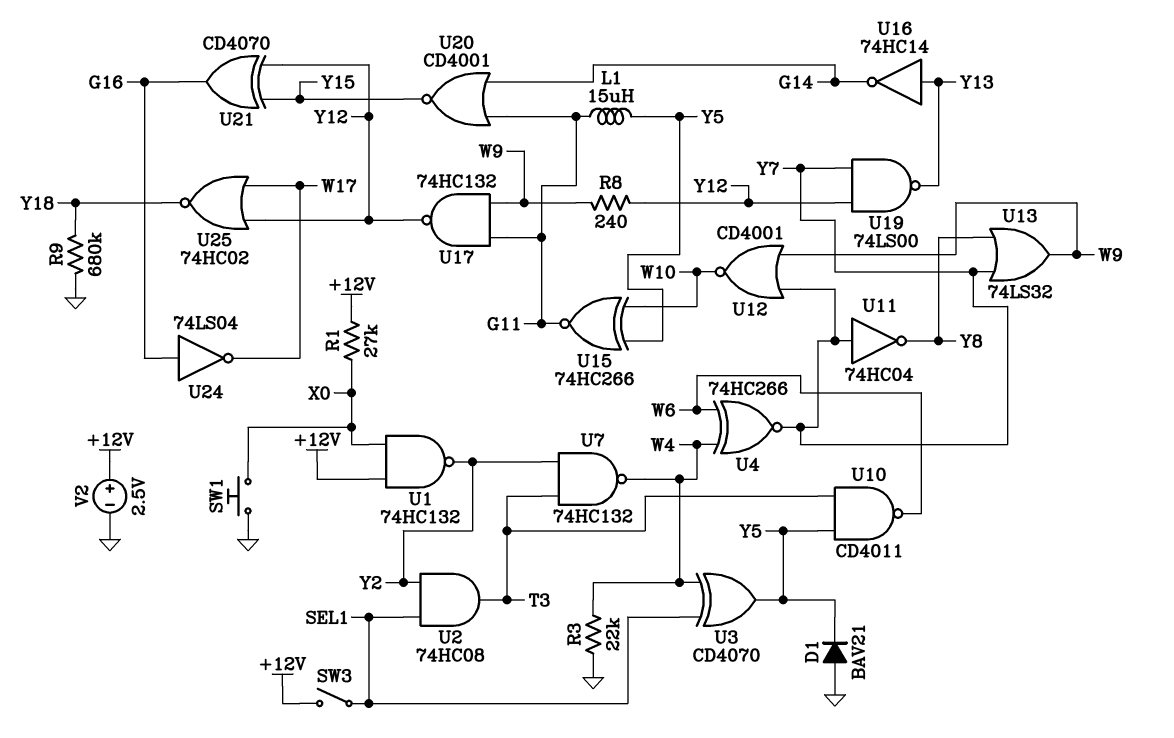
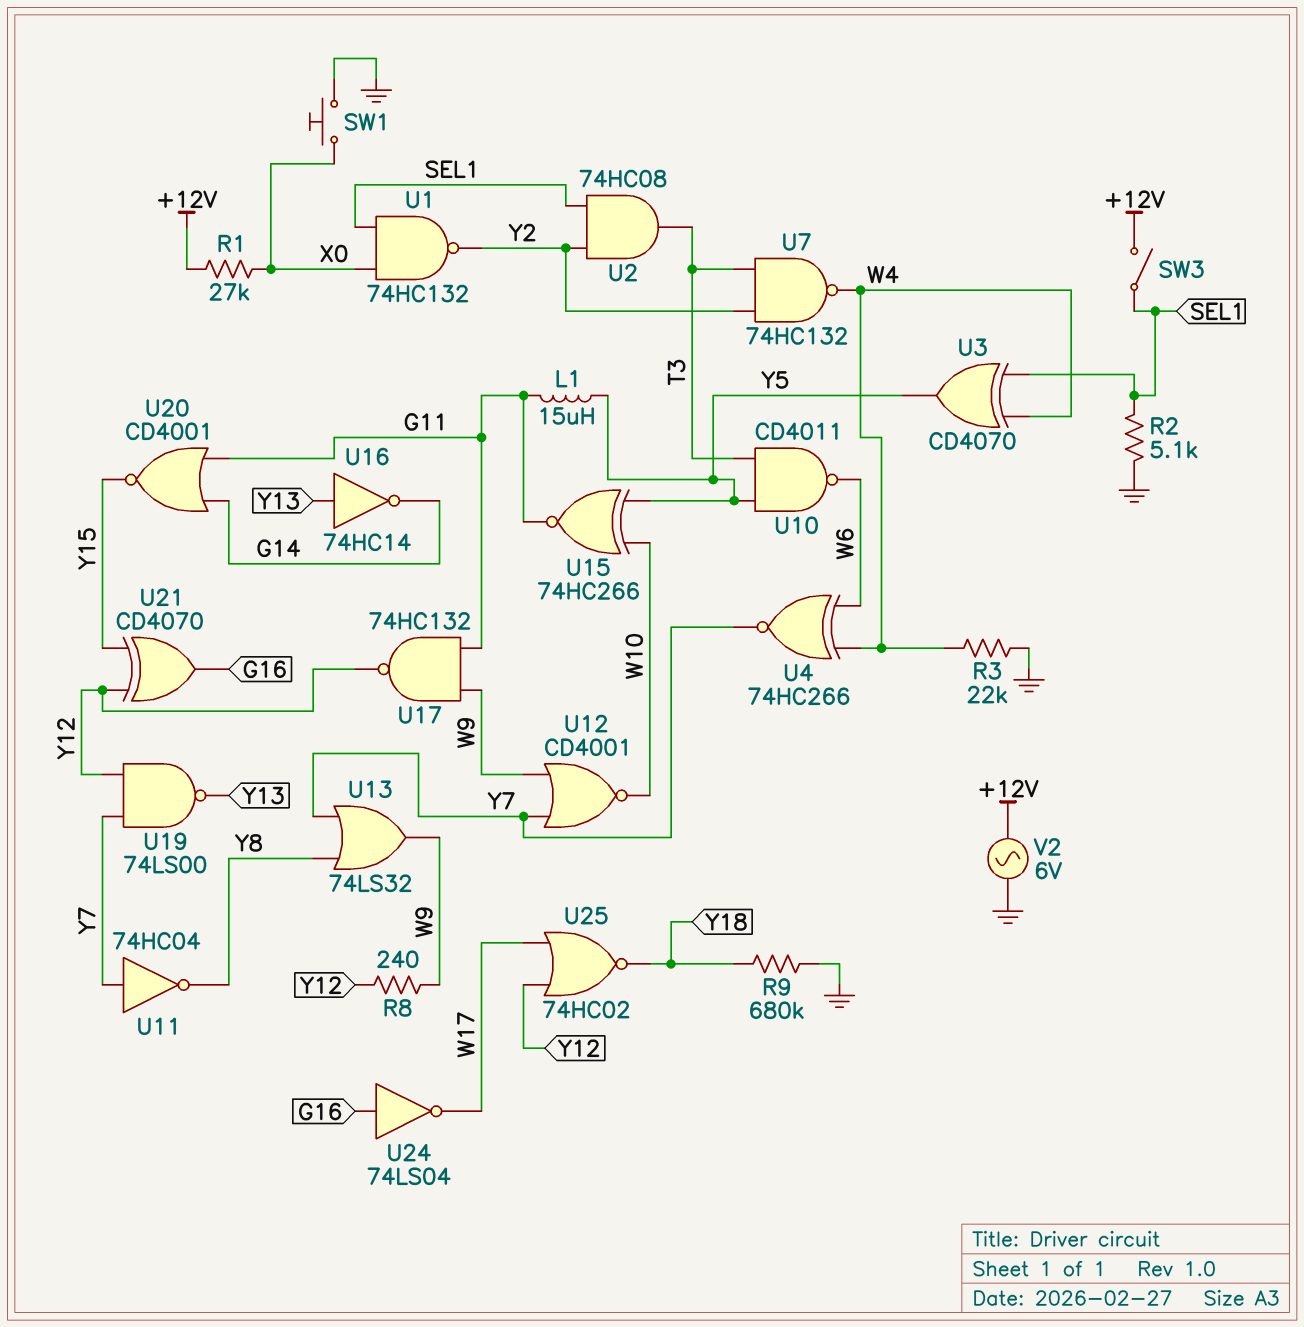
D1: diode BAV21 (A GND, K Y5) -> none
R2: none -> 5.1k (GND, SEL1)
U1: NAND 74HC132 (in +12V, in X0, out Y2) -> NAND 74HC132 (in SEL1, in X0, out Y2)
V2: 2.5V (plus +12V, minus GND) -> AC 6V (+12V, GND)

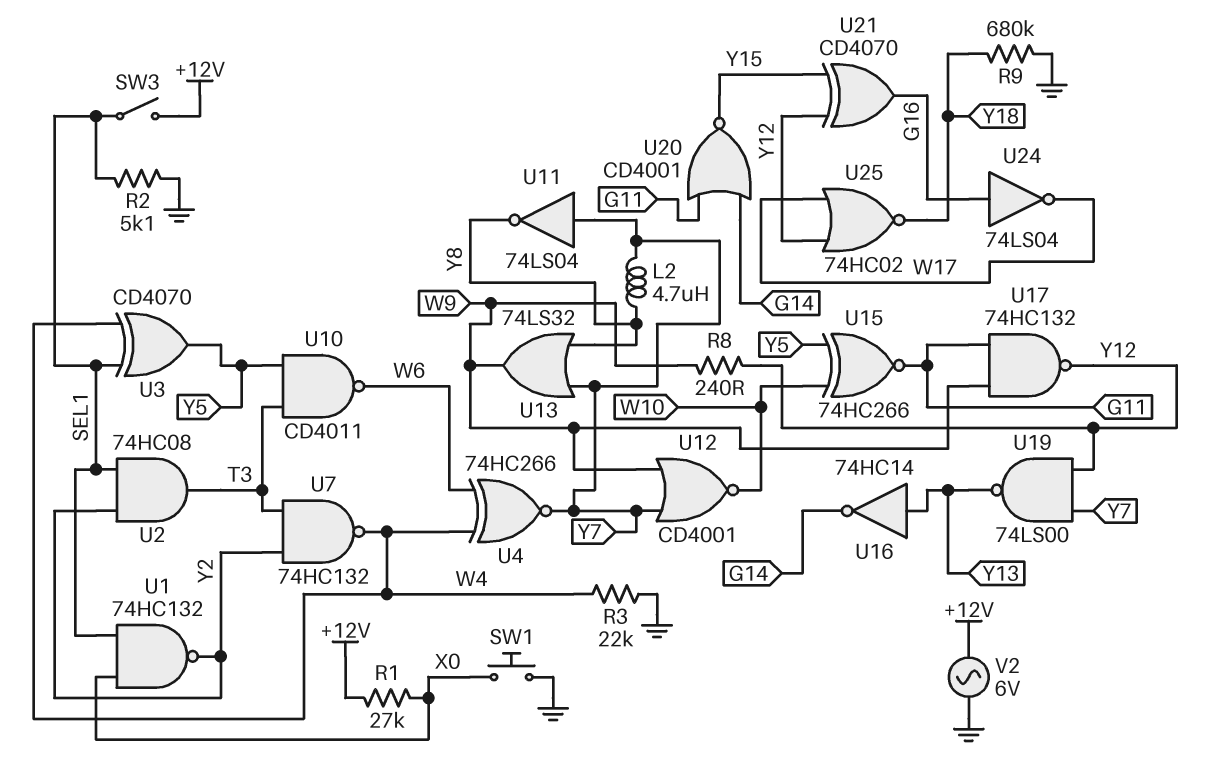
L1: 15uH (G11, Y5) -> none
L2: none -> 4.7uH (Y7, Y8)
U11: NOT 74HC04 (in Y7, out Y8) -> NOT 74LS04 (in Y7, out Y8)

